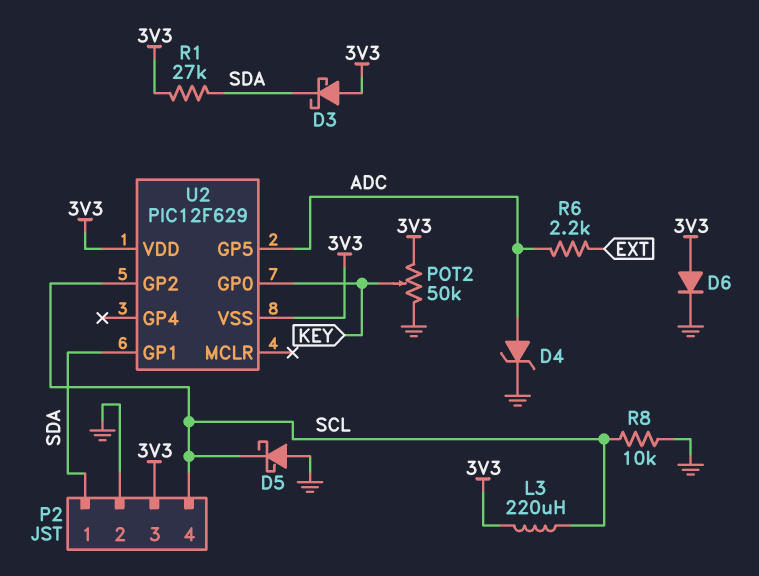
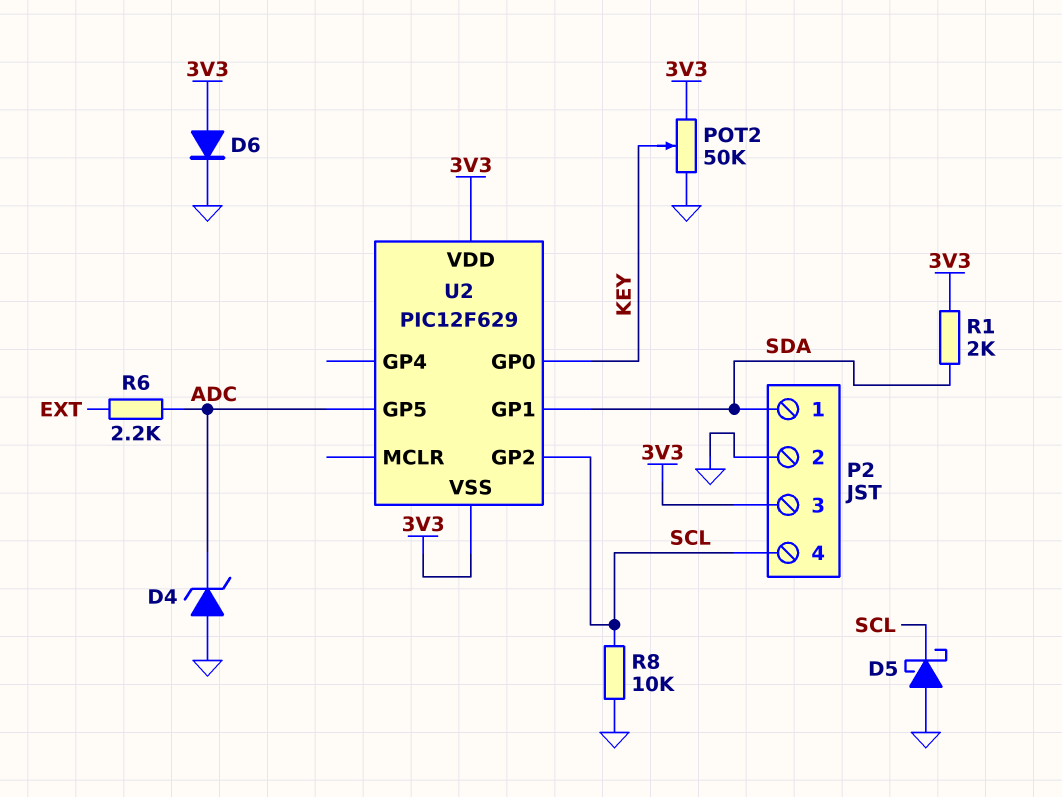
D3: schottky (A 3V3, K SDA) -> none
D4: zener (A ADC, K GND) -> zener (A GND, K ADC)
L3: 220uH (3V3, SCL) -> none
R1: 27k (3V3, SDA) -> 2k (3V3, SDA)

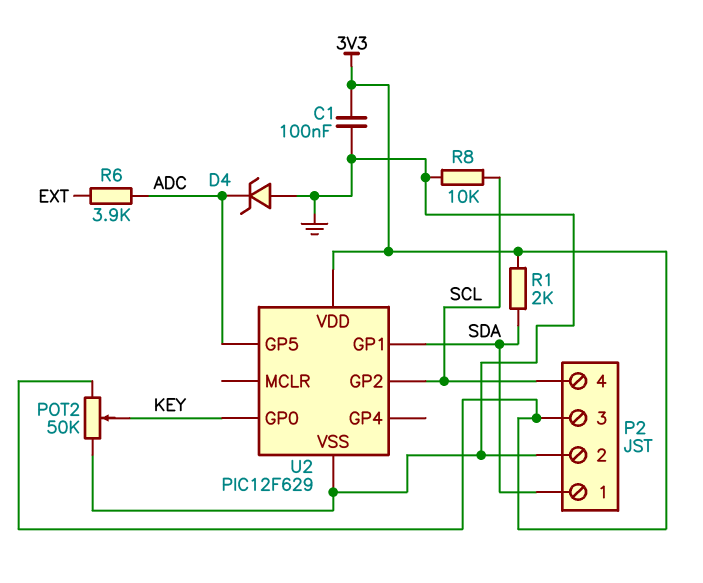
C1: none -> 100nF (3V3, GND)
D5: schottky (A GND, K SCL) -> none
D6: diode (A 3V3, K GND) -> none
R6: 2.2k (ADC, EXT) -> 3.9k (ADC, EXT)
U2 pin VSS: 3V3 -> GND

